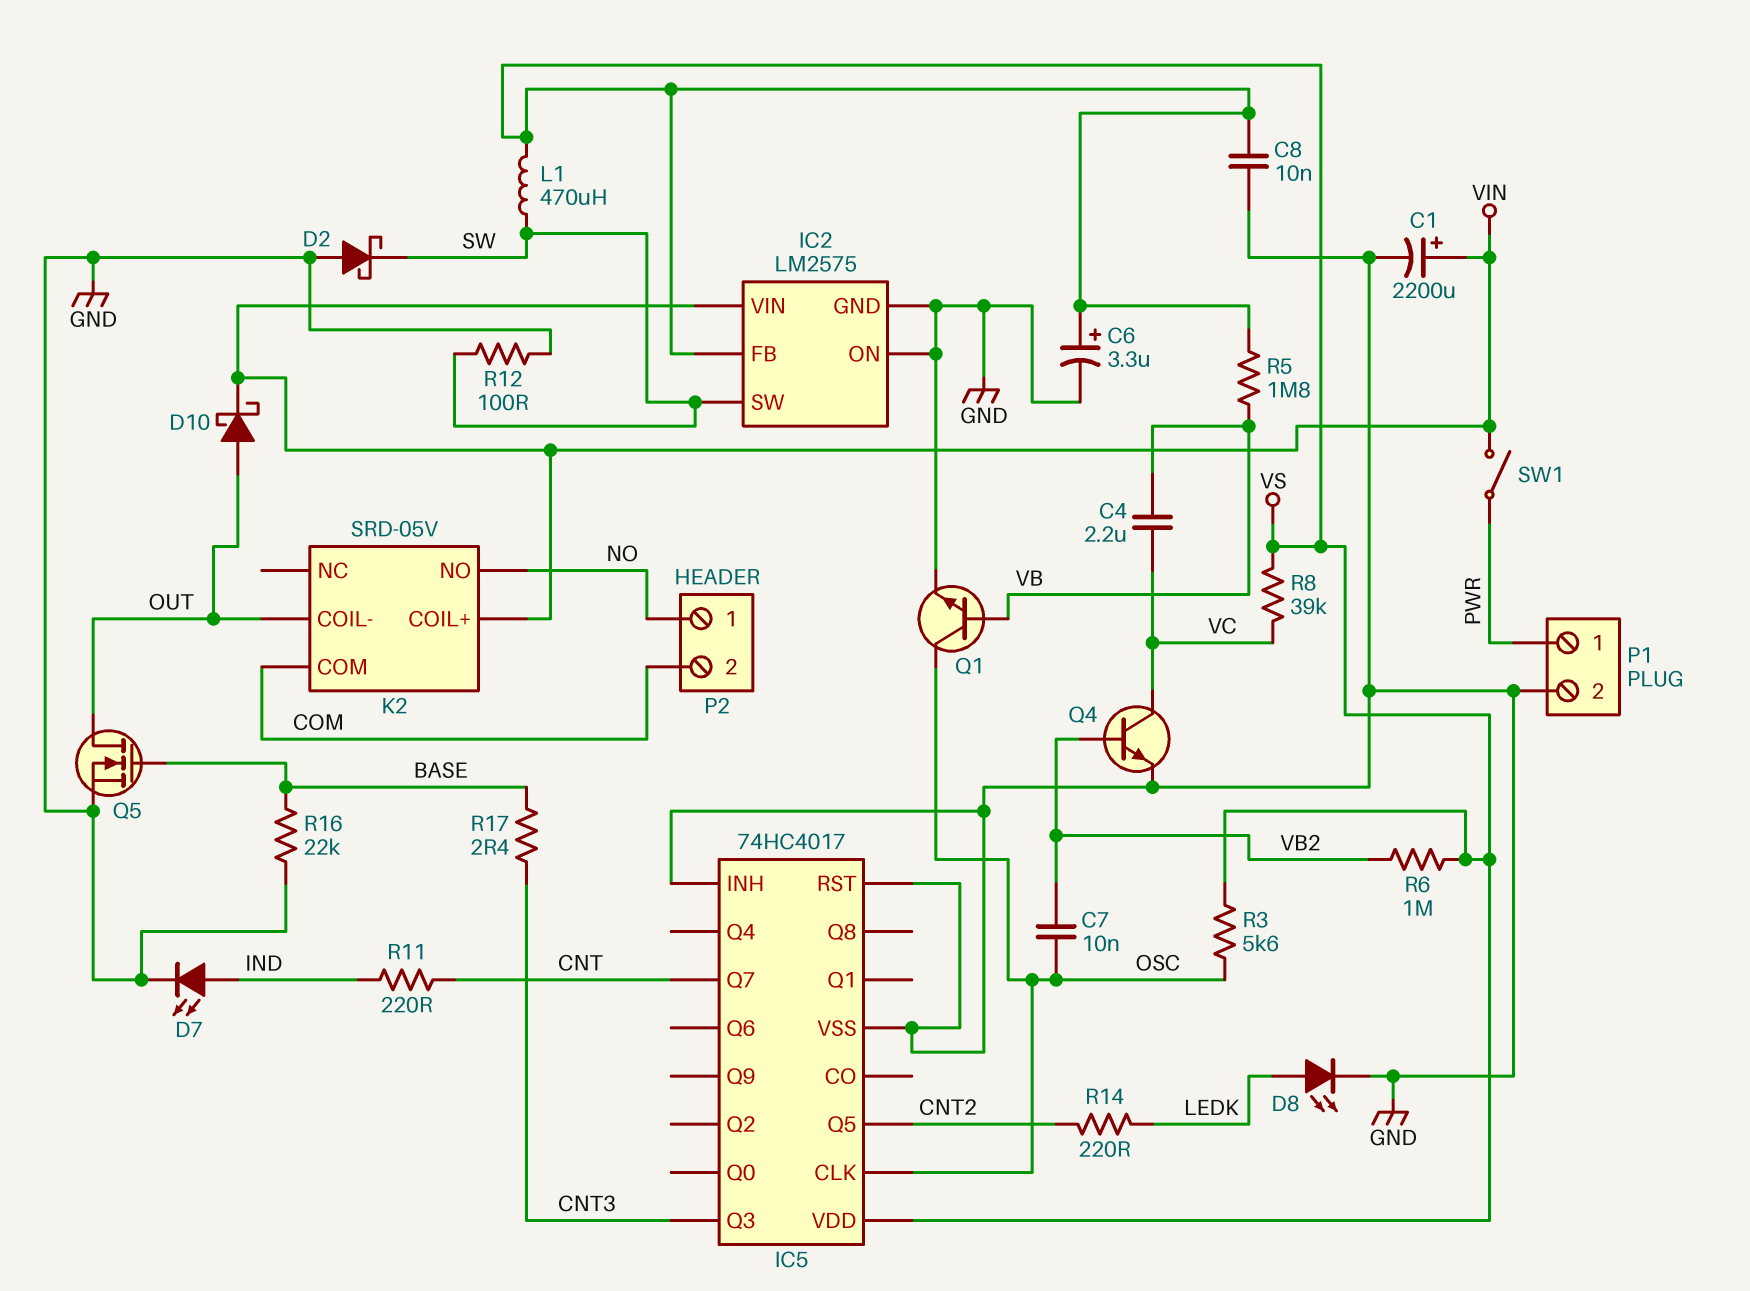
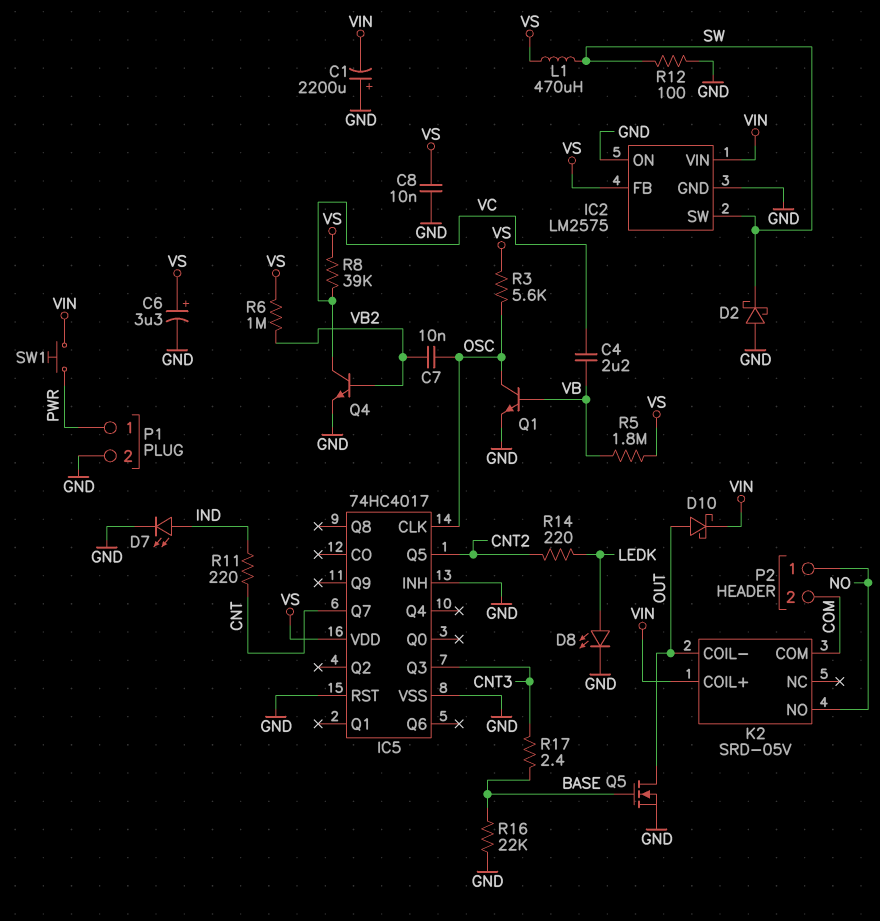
C1: 2200uF (plus VIN, minus GND) -> 2200uF (plus GND, minus VIN)
SW1: switch (PWR, VIN) -> button (PWR, VIN)

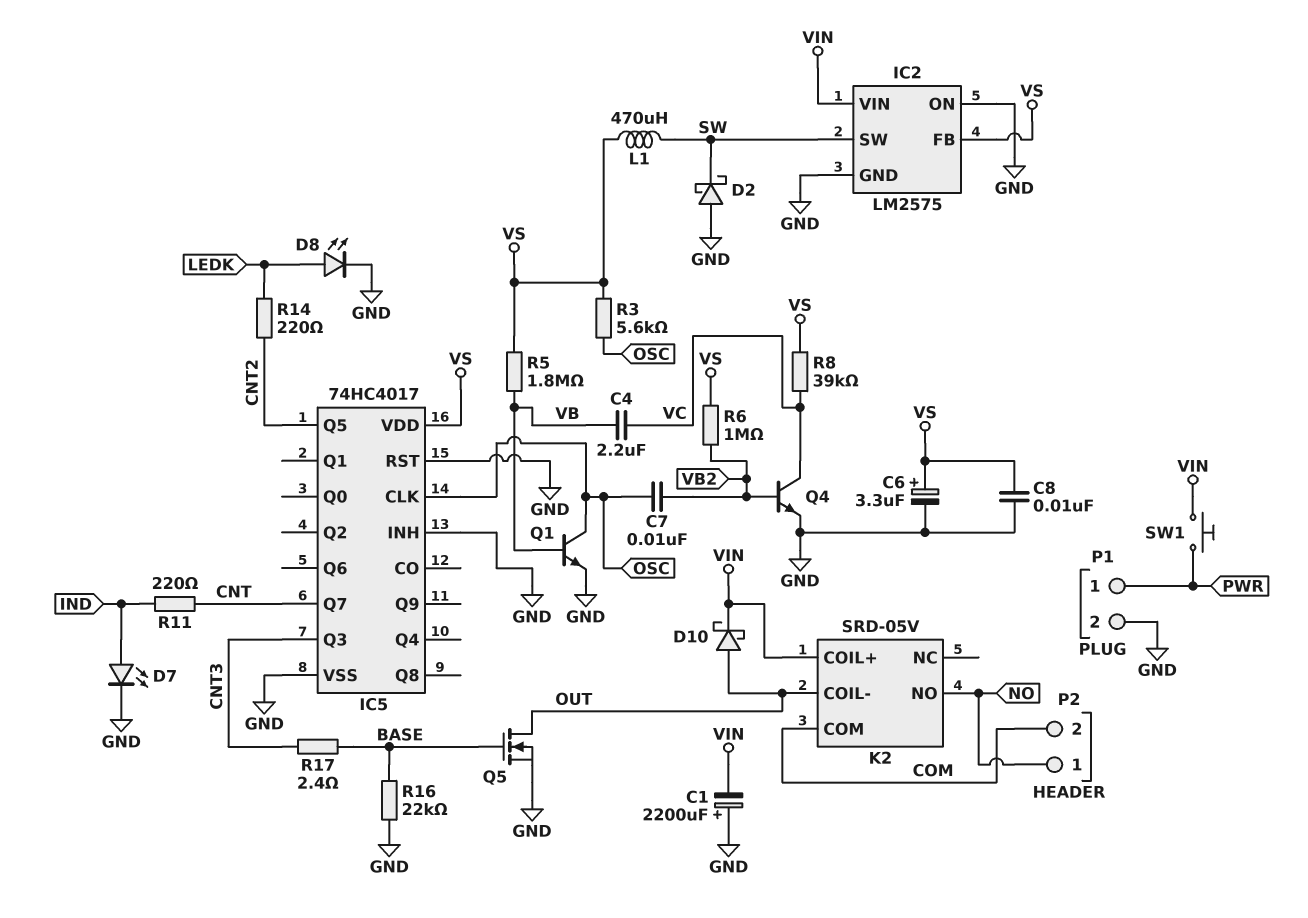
R12: 100 (GND, SW) -> none

